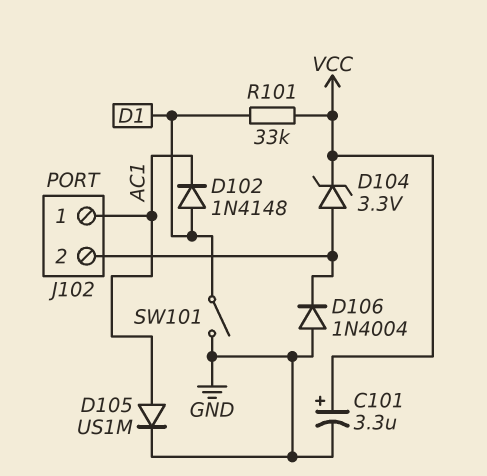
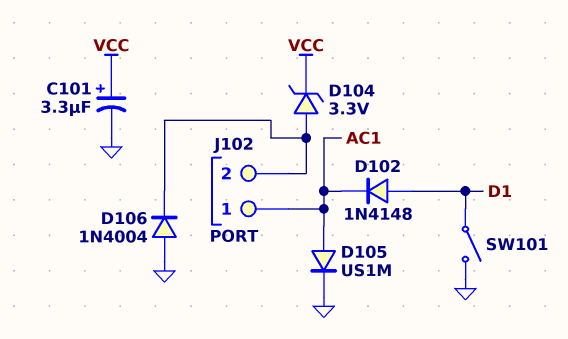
R101: 33k (D1, VCC) -> none

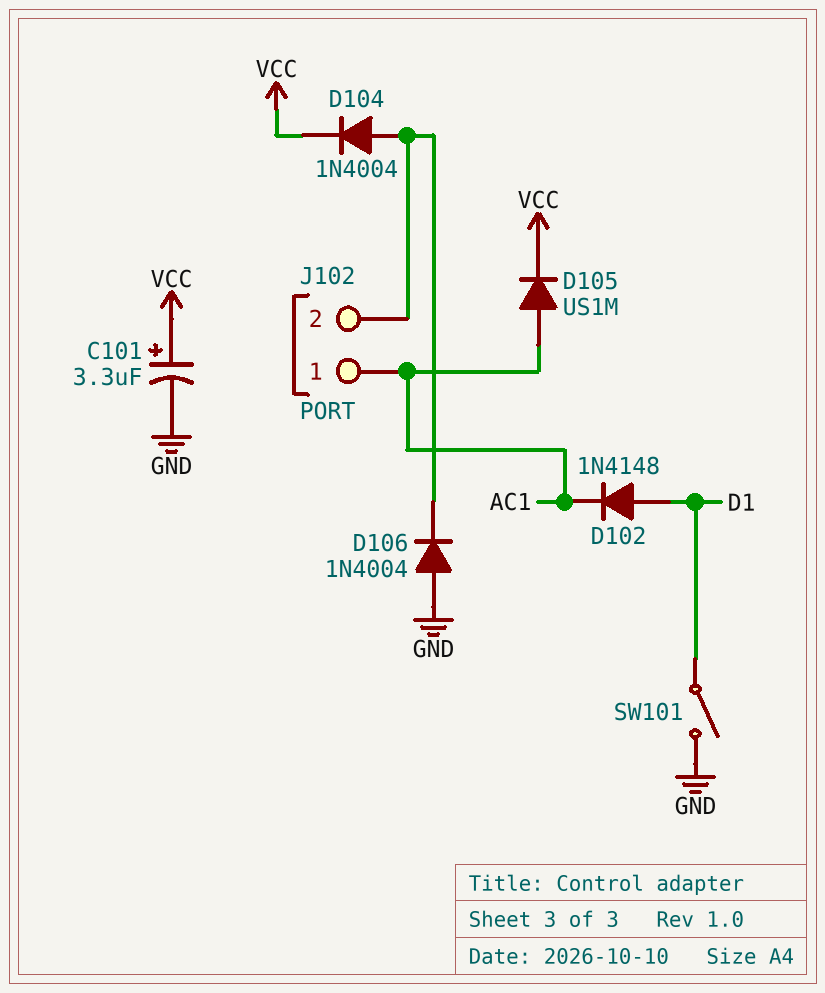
D104: zener 3.3V (A J102/2, K VCC) -> diode 1N4004 (A J102/2, K VCC)
D105: diode US1M (A AC1, K GND) -> diode US1M (A AC1, K VCC)

